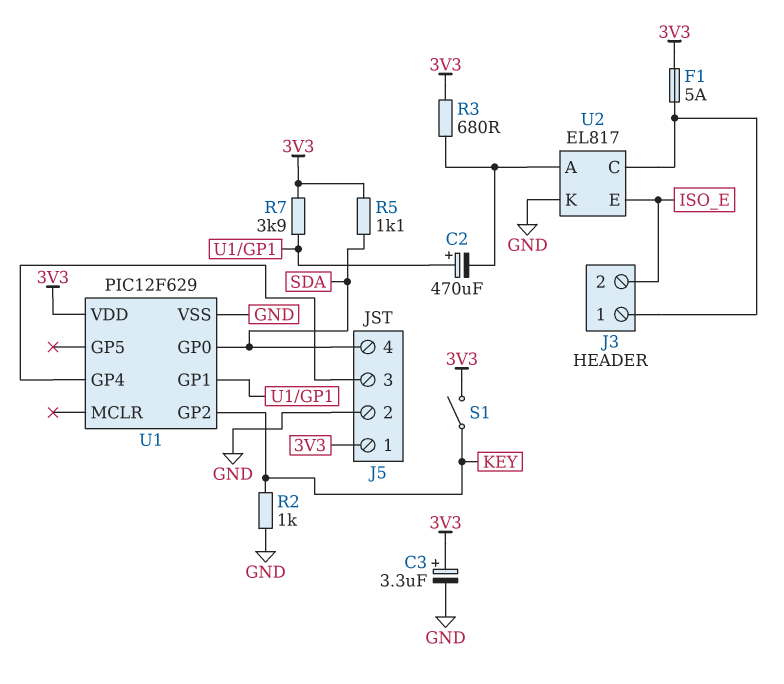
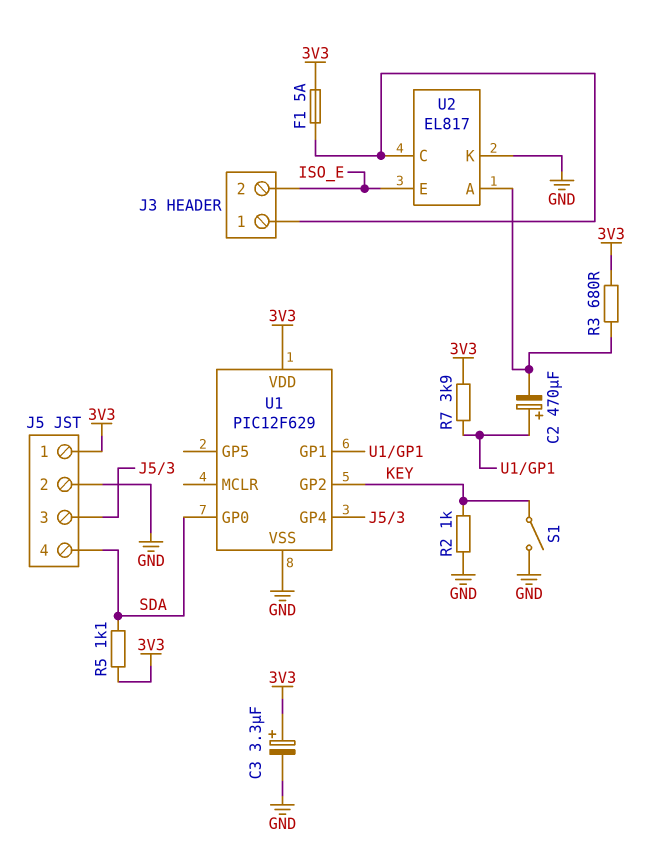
S1: switch (3V3, KEY) -> switch (GND, KEY)

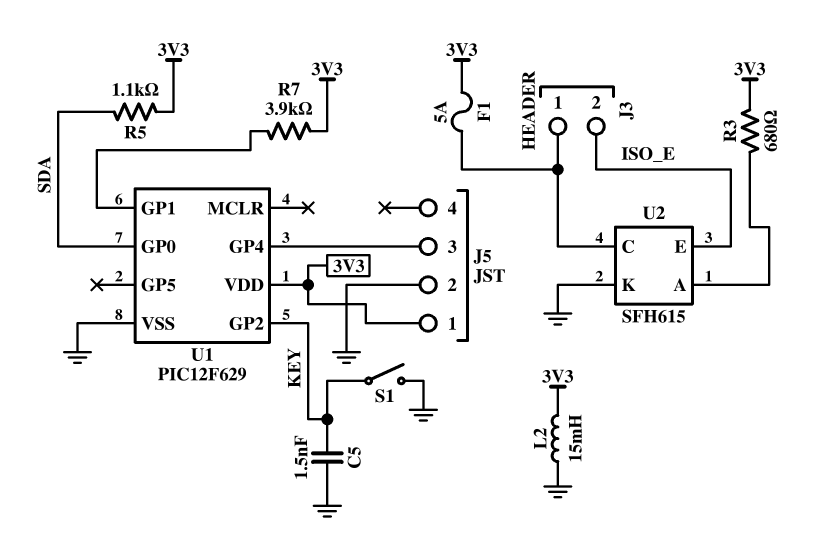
C2: 470uF (plus U1/GP1, minus U2/A) -> none
C3: 3.3uF (plus 3V3, minus GND) -> none
C5: none -> 1.5nF (GND, KEY)
J5 pin 4: SDA -> none
L2: none -> 15mH (3V3, GND)
R2: 1k (GND, KEY) -> none
U2: EL817 -> SFH615

